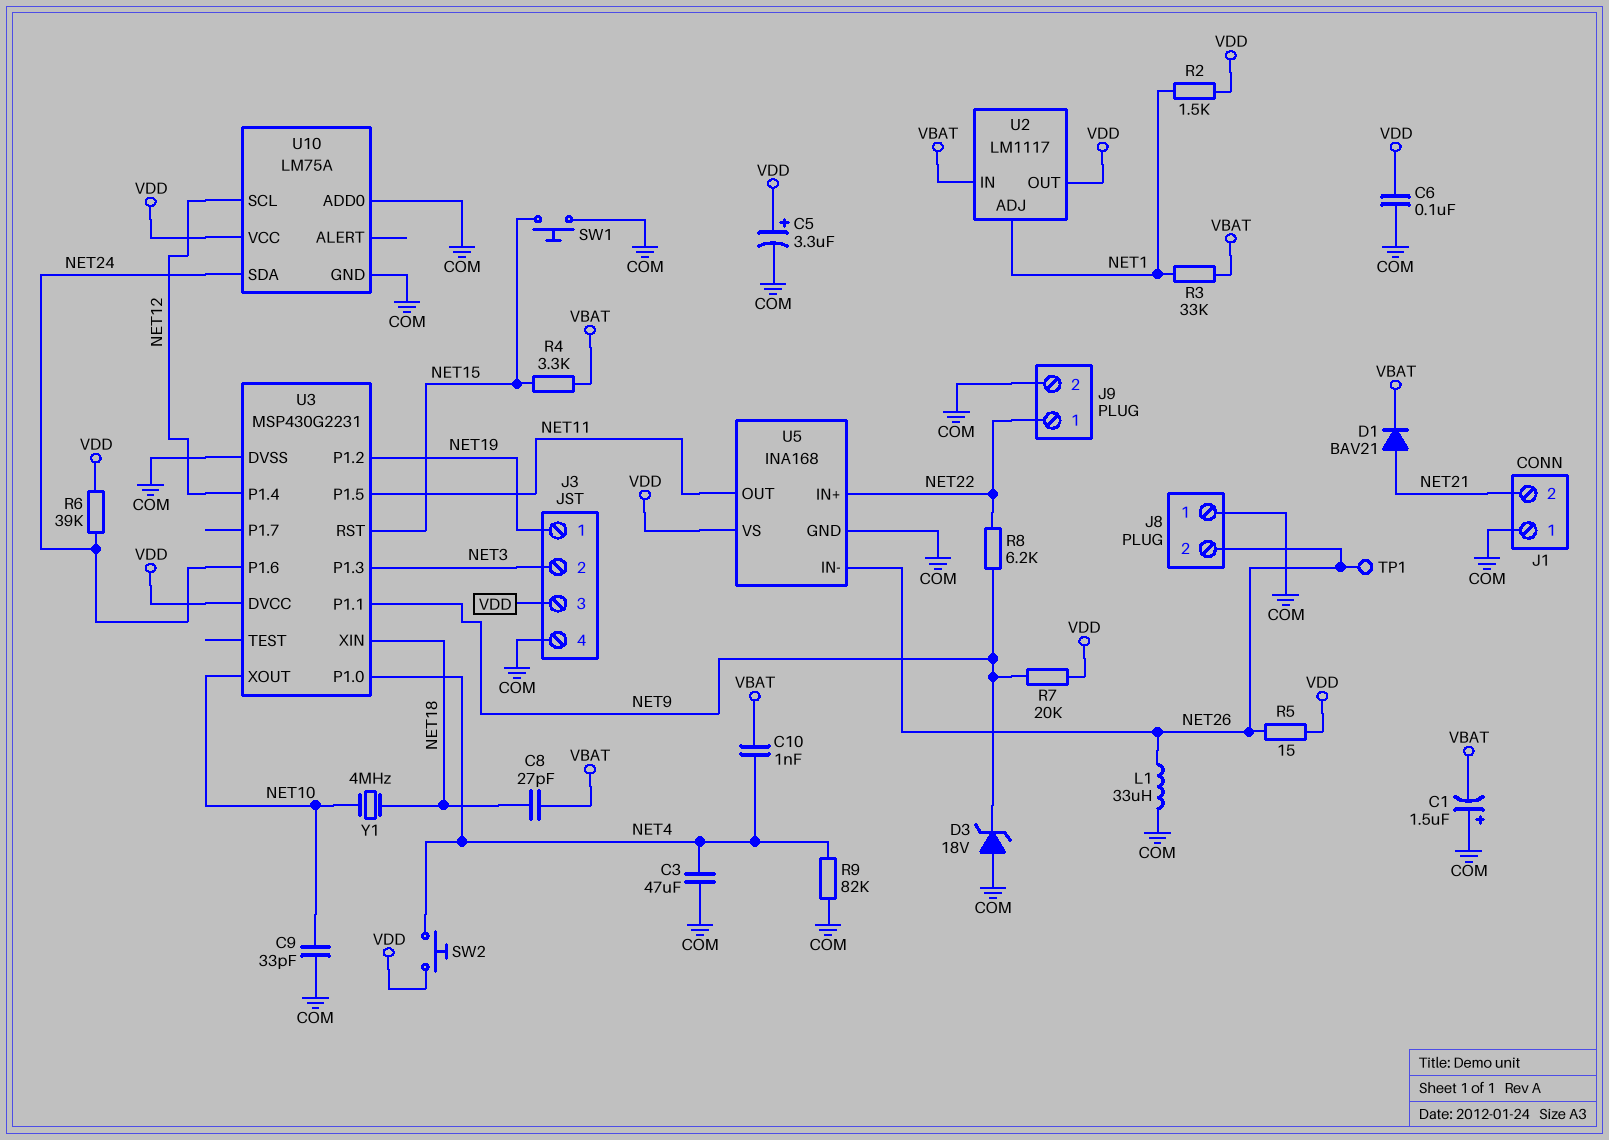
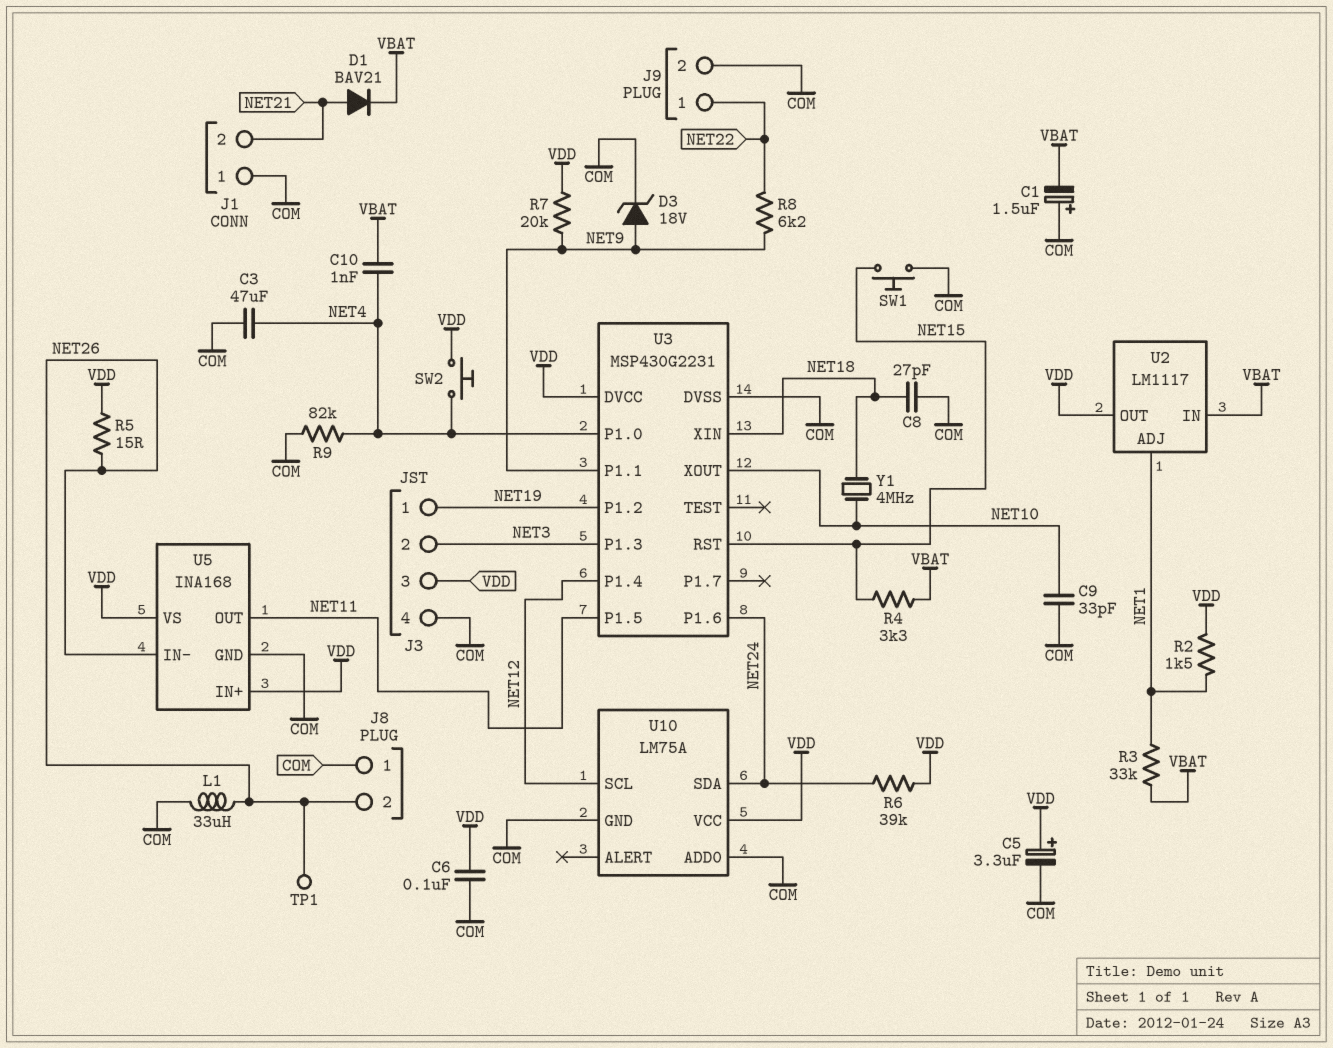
C8: 27pF (NET18, VBAT) -> 27pF (COM, NET18)
D3: zener 18V (A COM, K NET9) -> zener 18V (A NET9, K COM)
U5 pin IN+: NET22 -> VDD

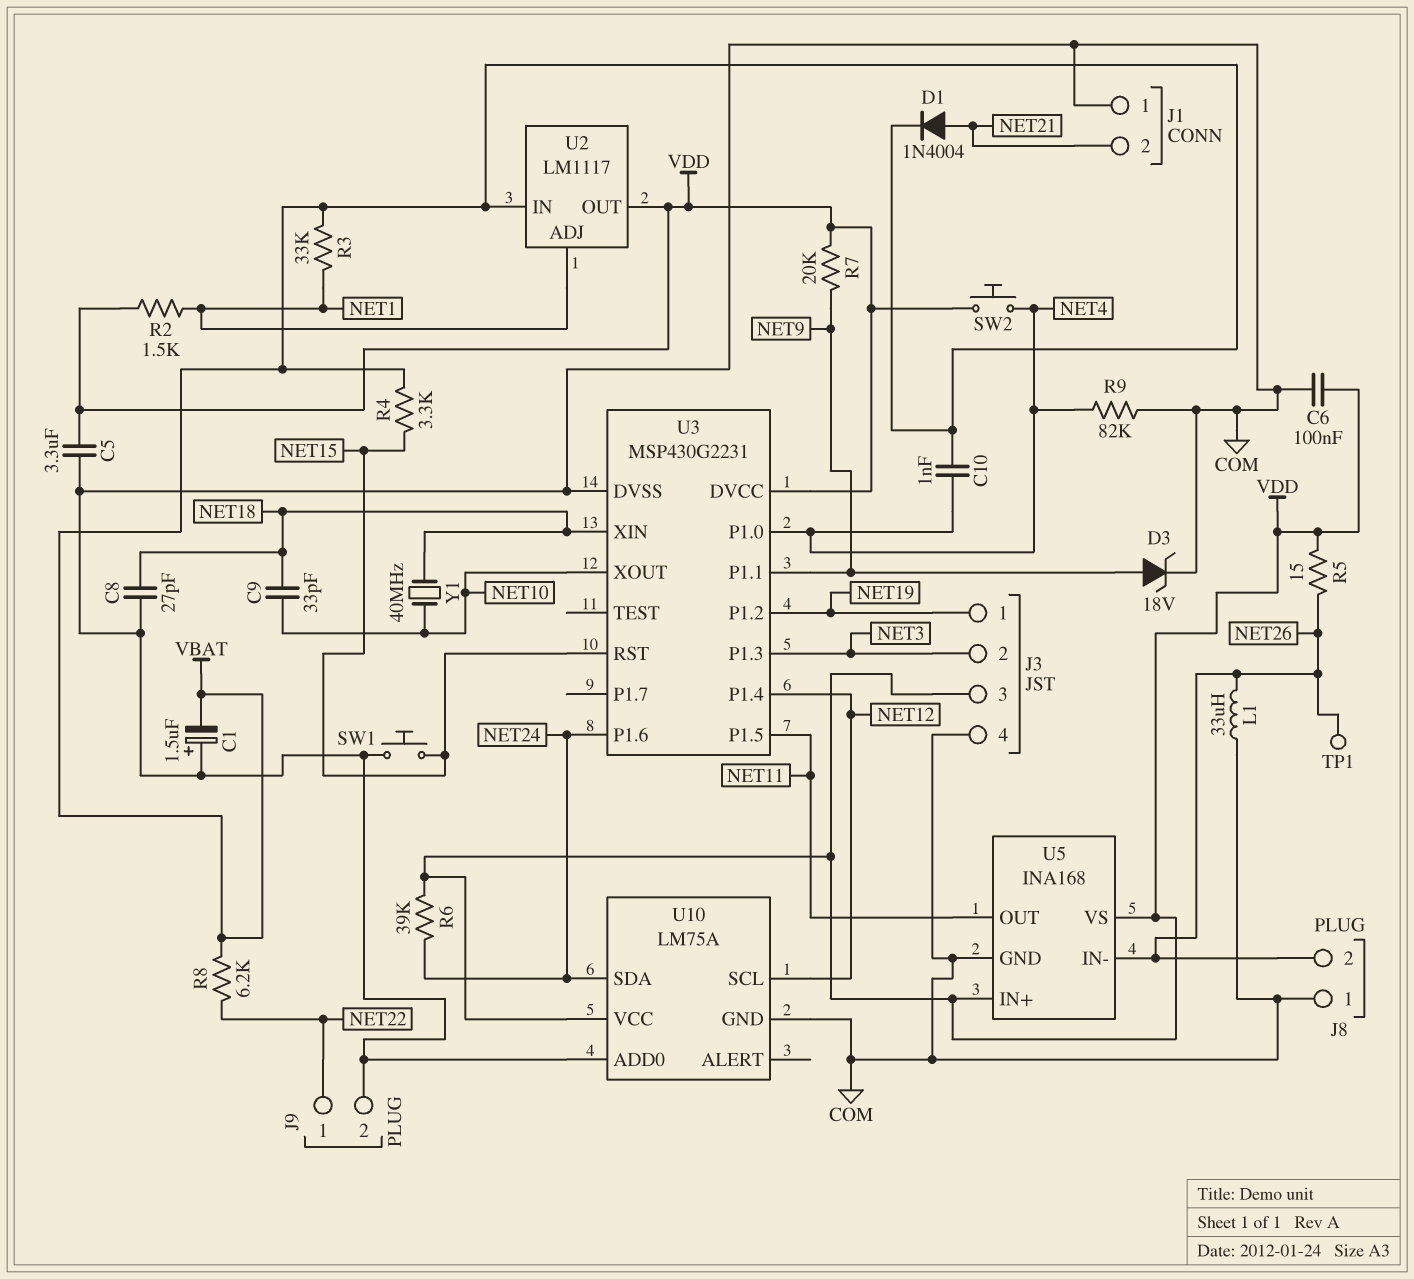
C3: 47uF (COM, NET4) -> none
C5: 3.3uF (plus VDD, minus COM) -> 3.3uF (COM, VDD)
C9: 33pF (COM, NET10) -> 33pF (NET10, NET18)
D1: diode BAV21 (A NET21, K VBAT) -> diode 1N4004 (A NET21, K VBAT)
R8: 6.2k (NET9, NET22) -> 6.2k (NET22, VBAT)
Y1: 4MHz (NET10, NET18) -> 40MHz (NET10, NET18)

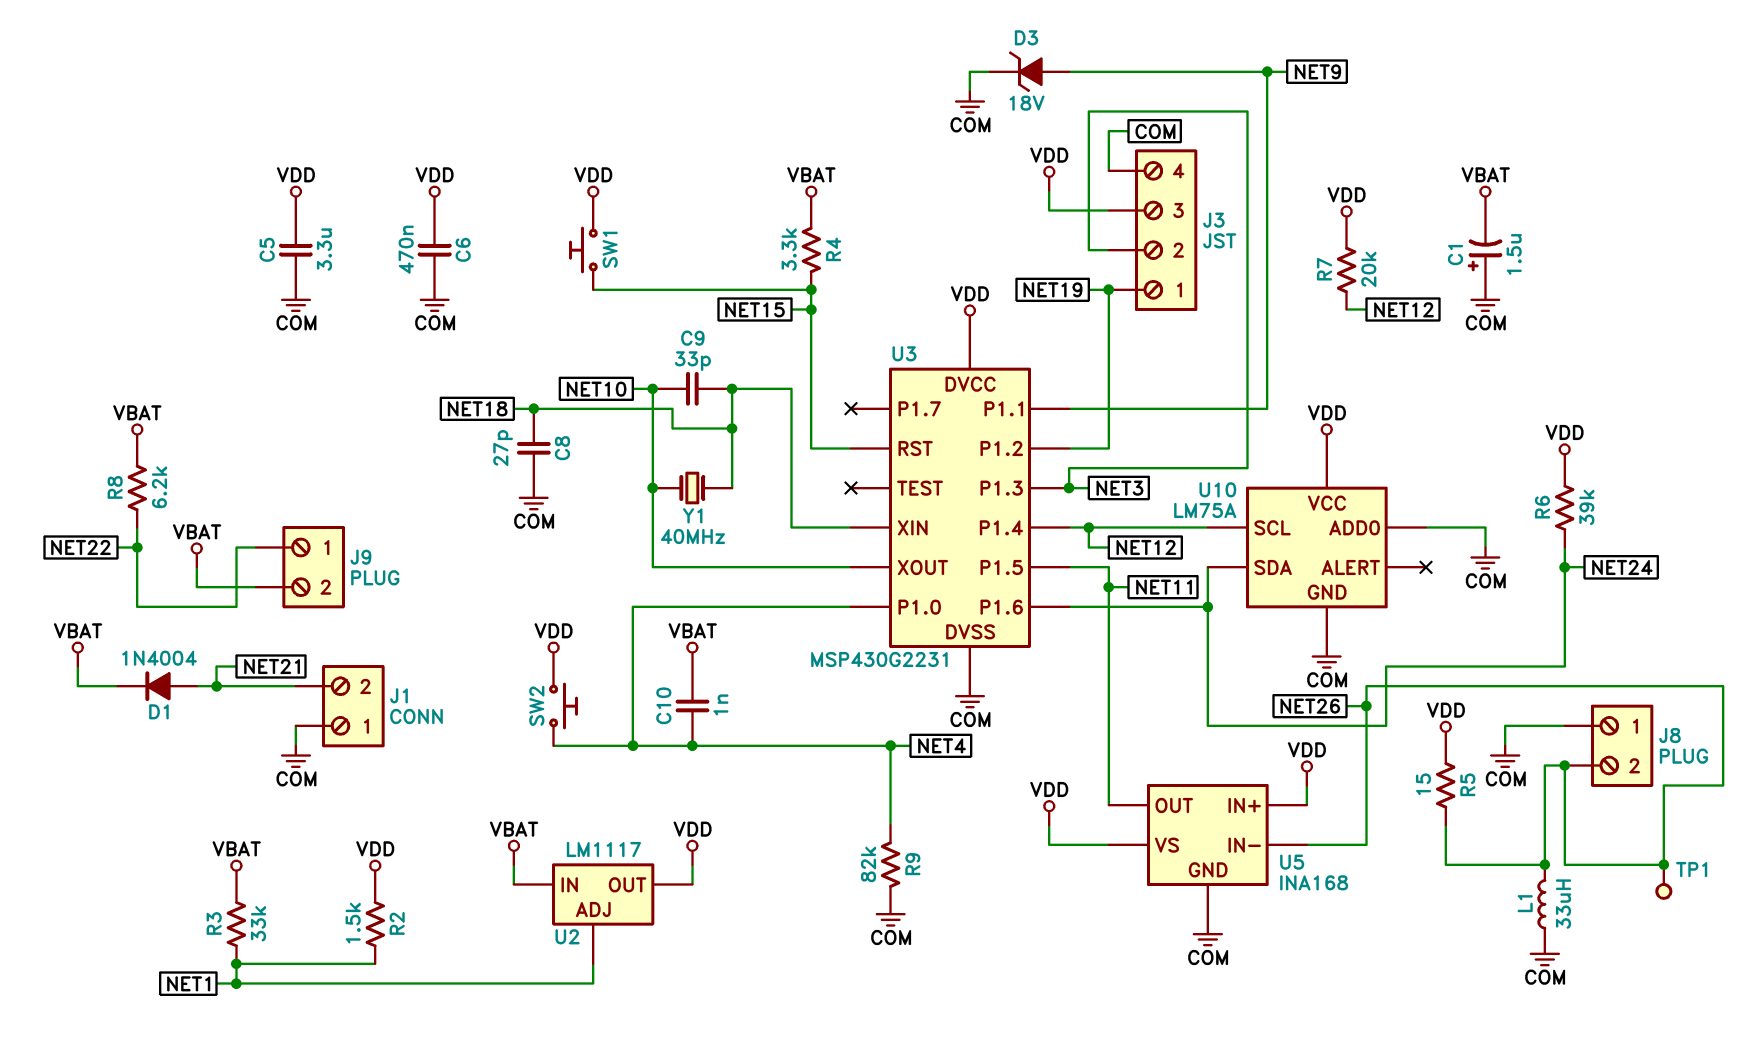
C6: 100nF (COM, VDD) -> 470nF (COM, VDD)
J9 pin 2: COM -> VBAT
R7: 20k (NET9, VDD) -> 20k (NET12, VDD)
SW1: button (COM, NET15) -> button (NET15, VDD)

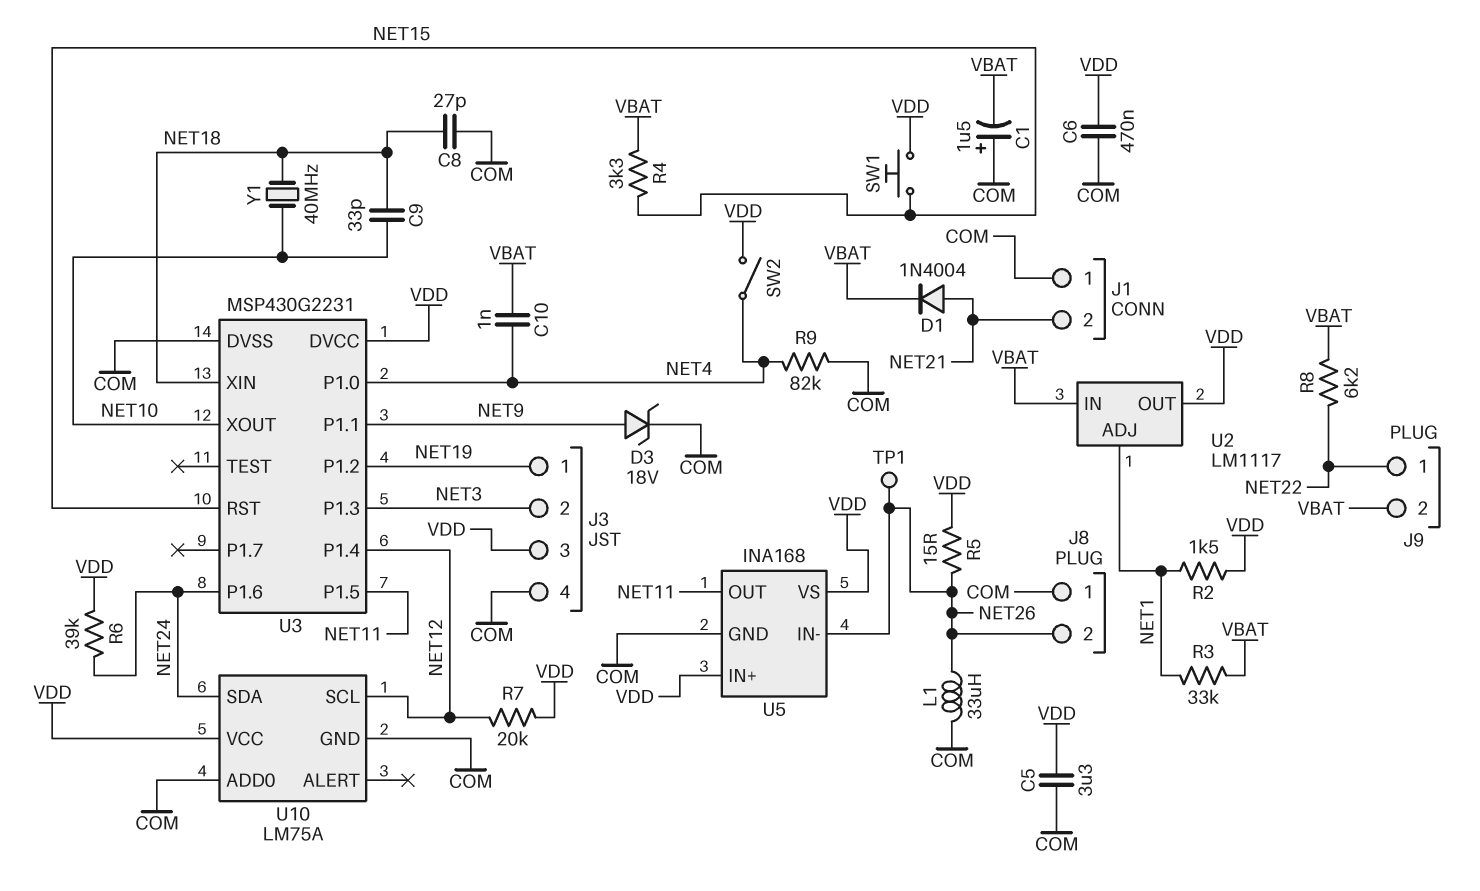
SW2: button (NET4, VDD) -> switch (NET4, VDD)

